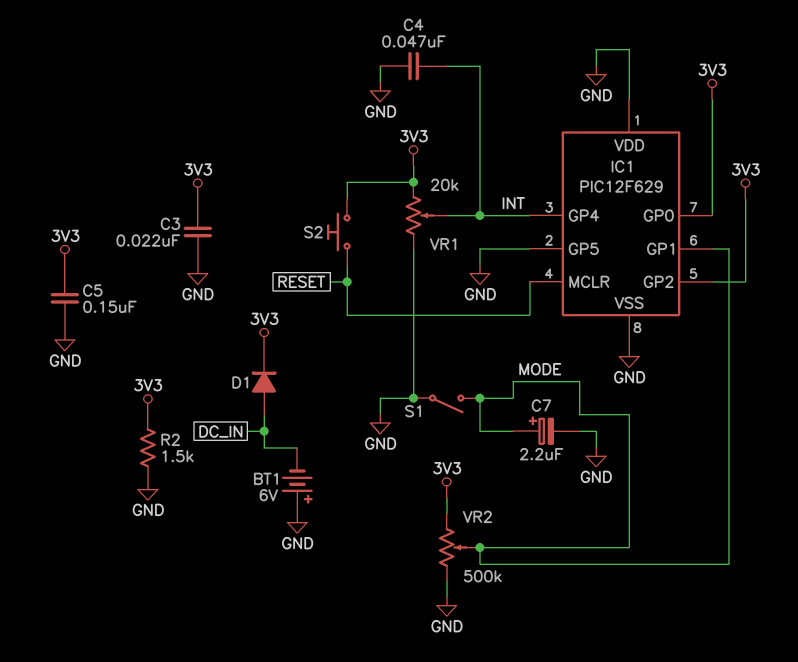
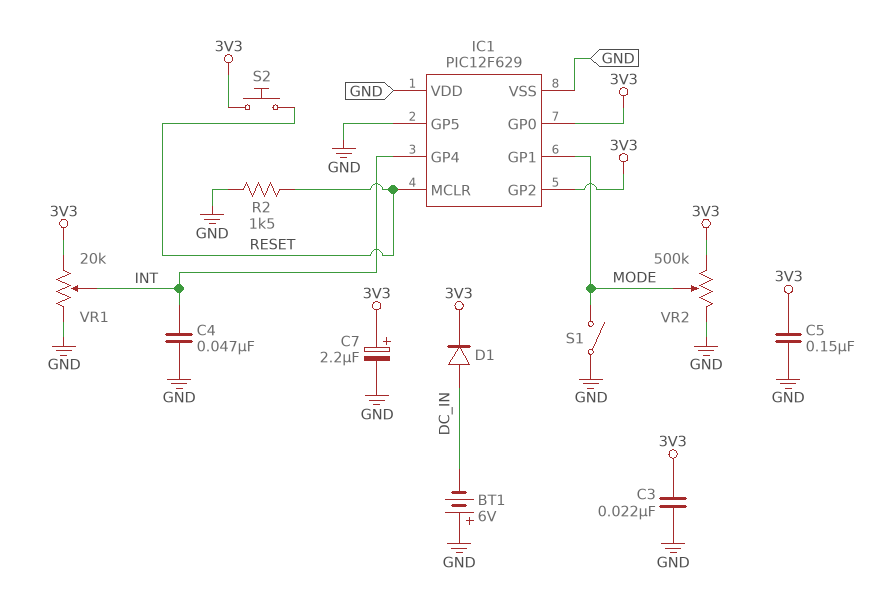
C7: 2.2uF (plus MODE, minus GND) -> 2.2uF (plus 3V3, minus GND)
R2: 1.5k (3V3, GND) -> 1.5k (GND, RESET)

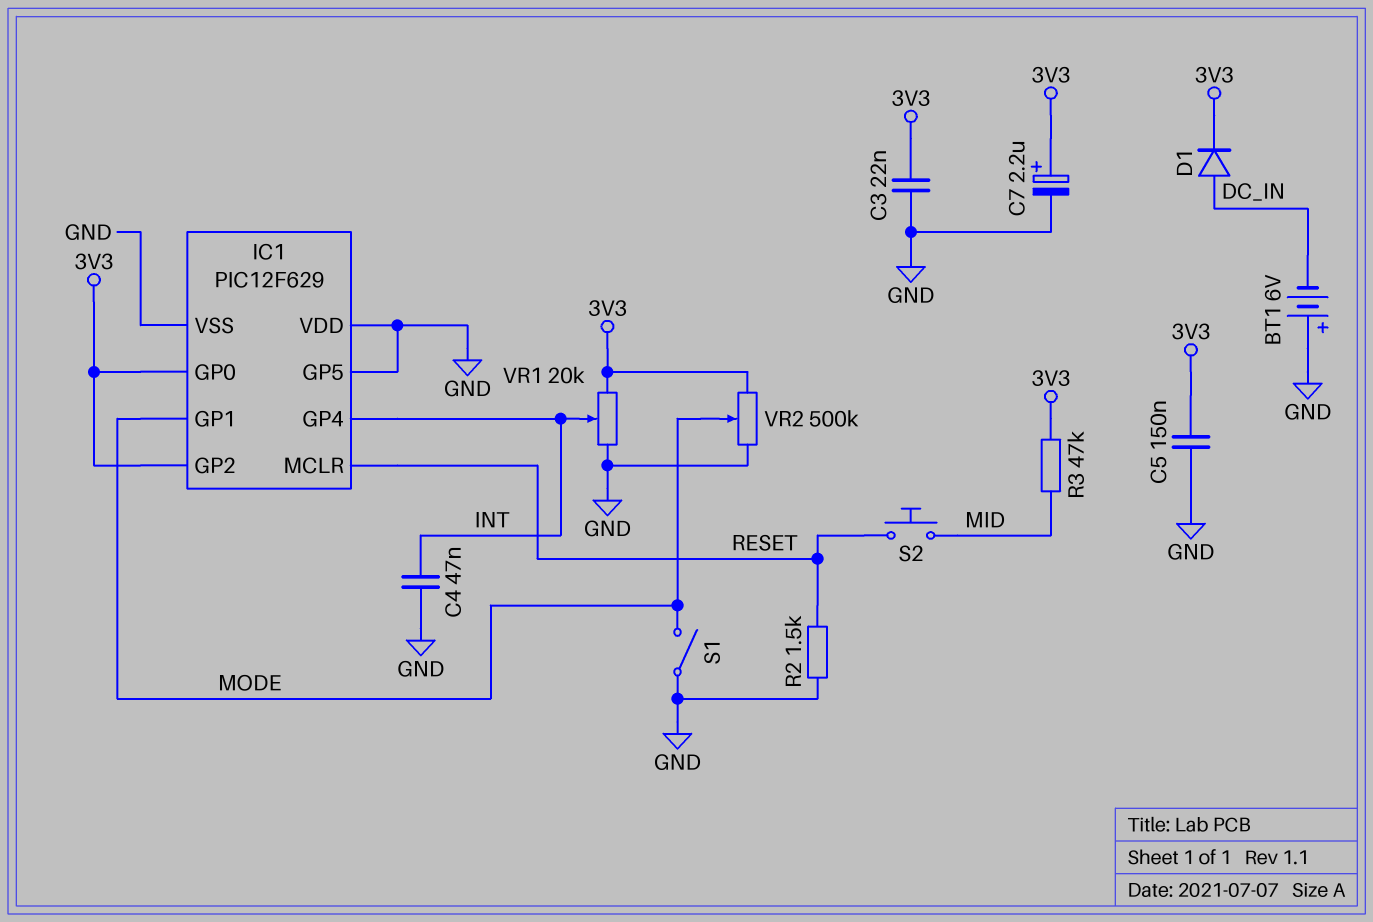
R3: none -> 47k (3V3, MID)
S2: button (3V3, RESET) -> button (MID, RESET)

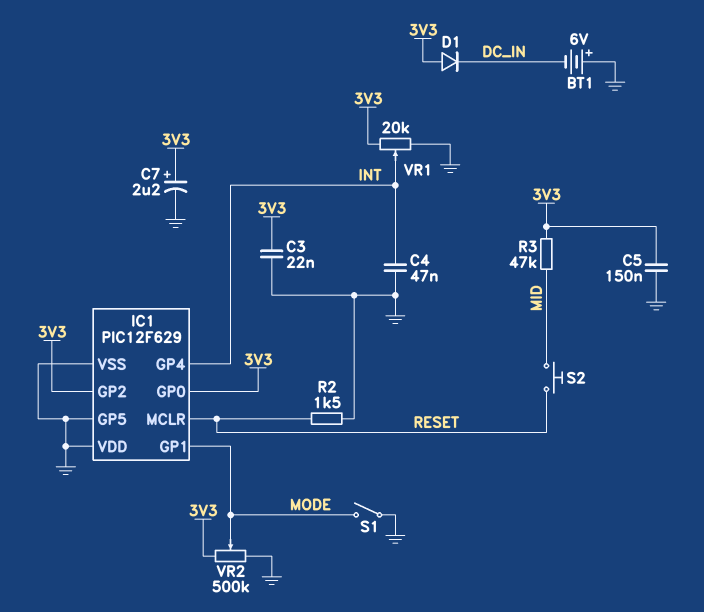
D1: diode (A DC_IN, K 3V3) -> diode (A 3V3, K DC_IN)

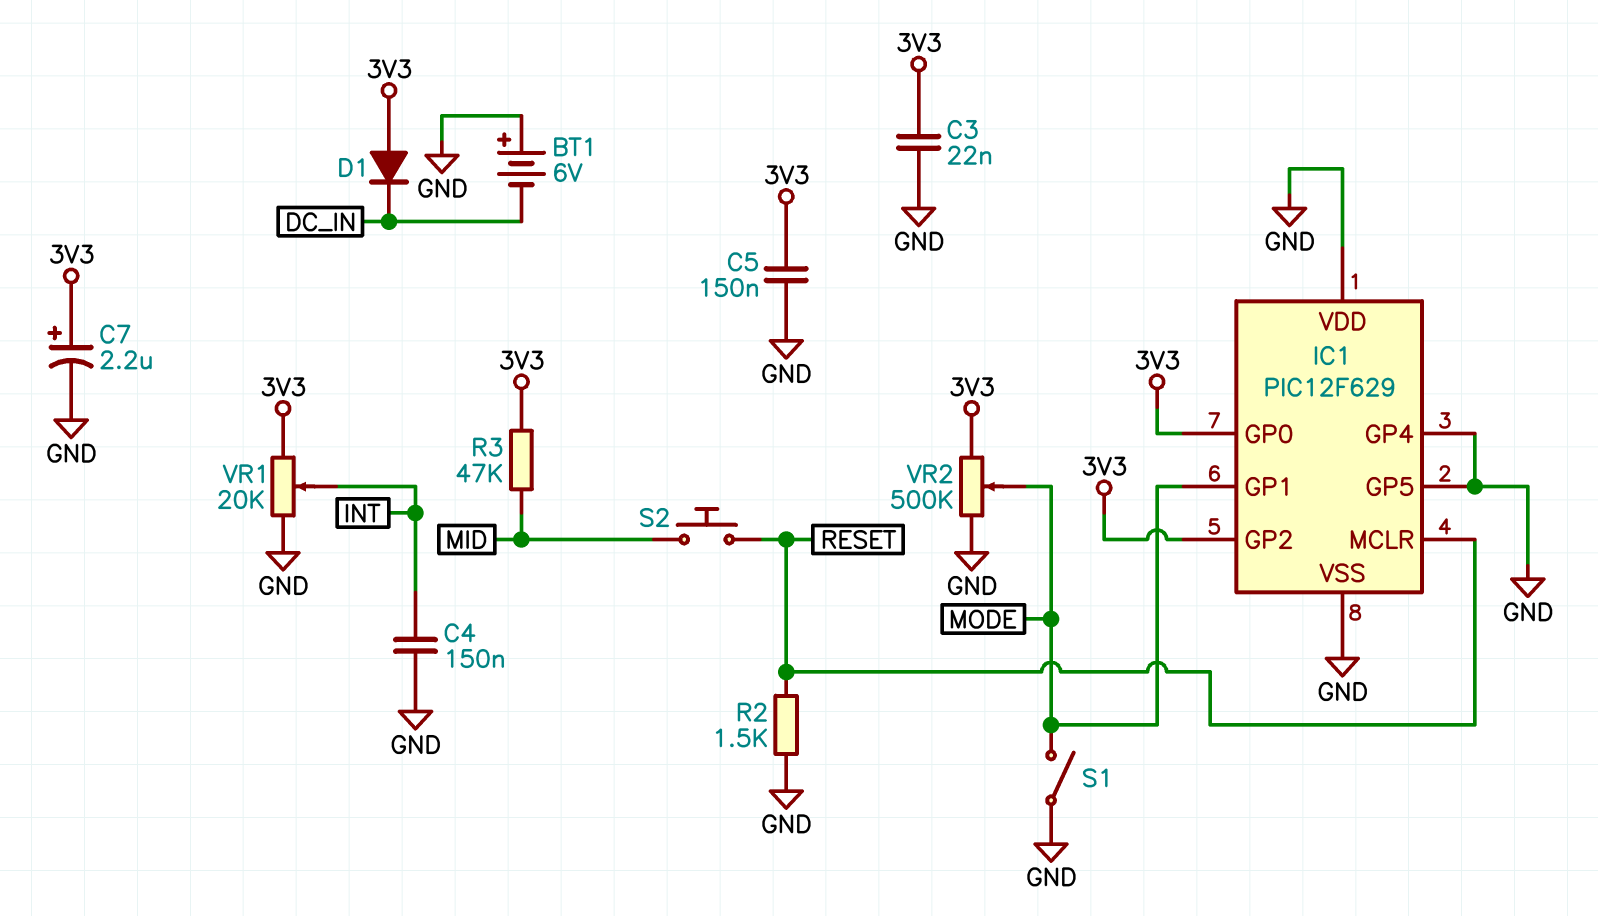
C4: 47nF (GND, INT) -> 150nF (GND, INT)
IC1 pin GP4: INT -> GND

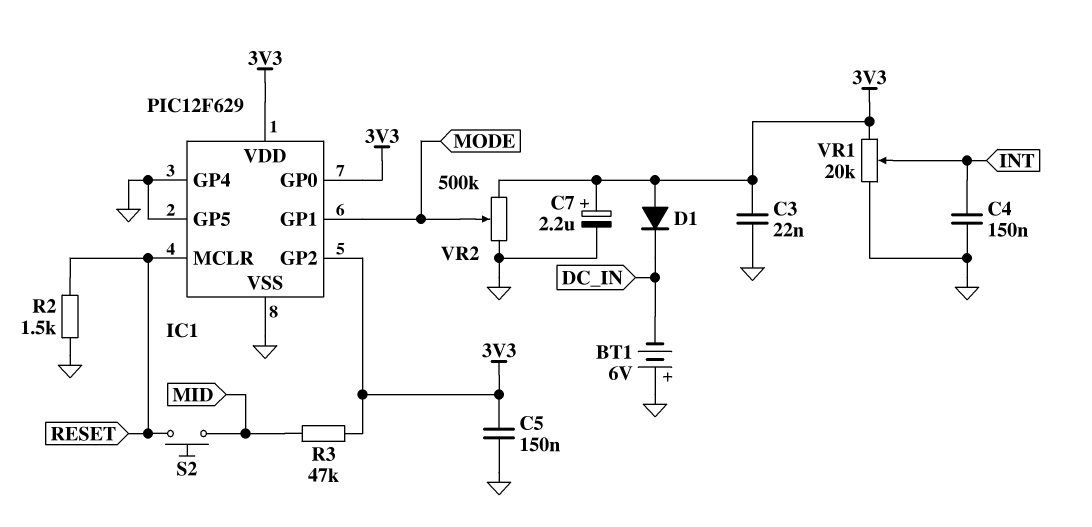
IC1 pin VDD: GND -> 3V3
S1: switch (GND, MODE) -> none

